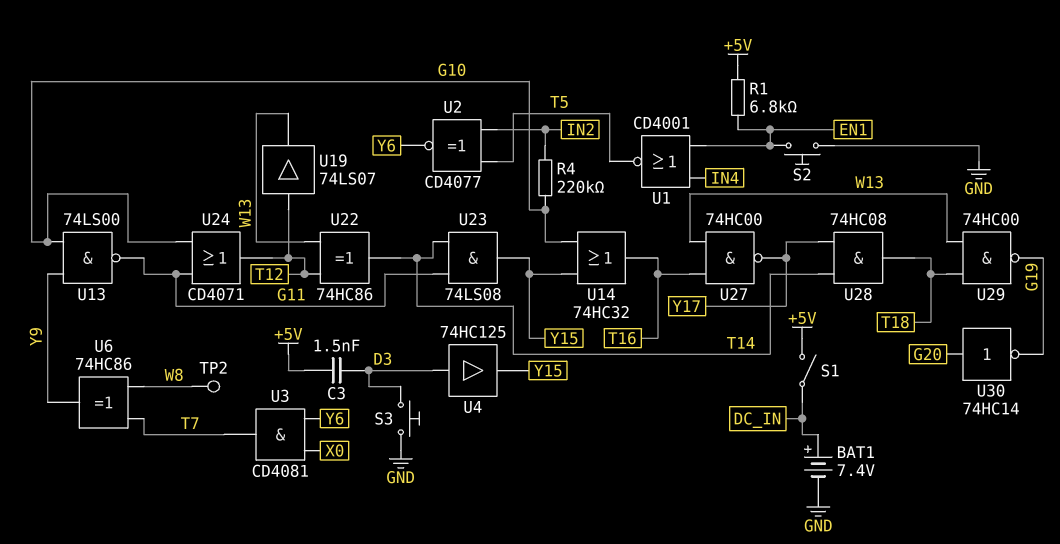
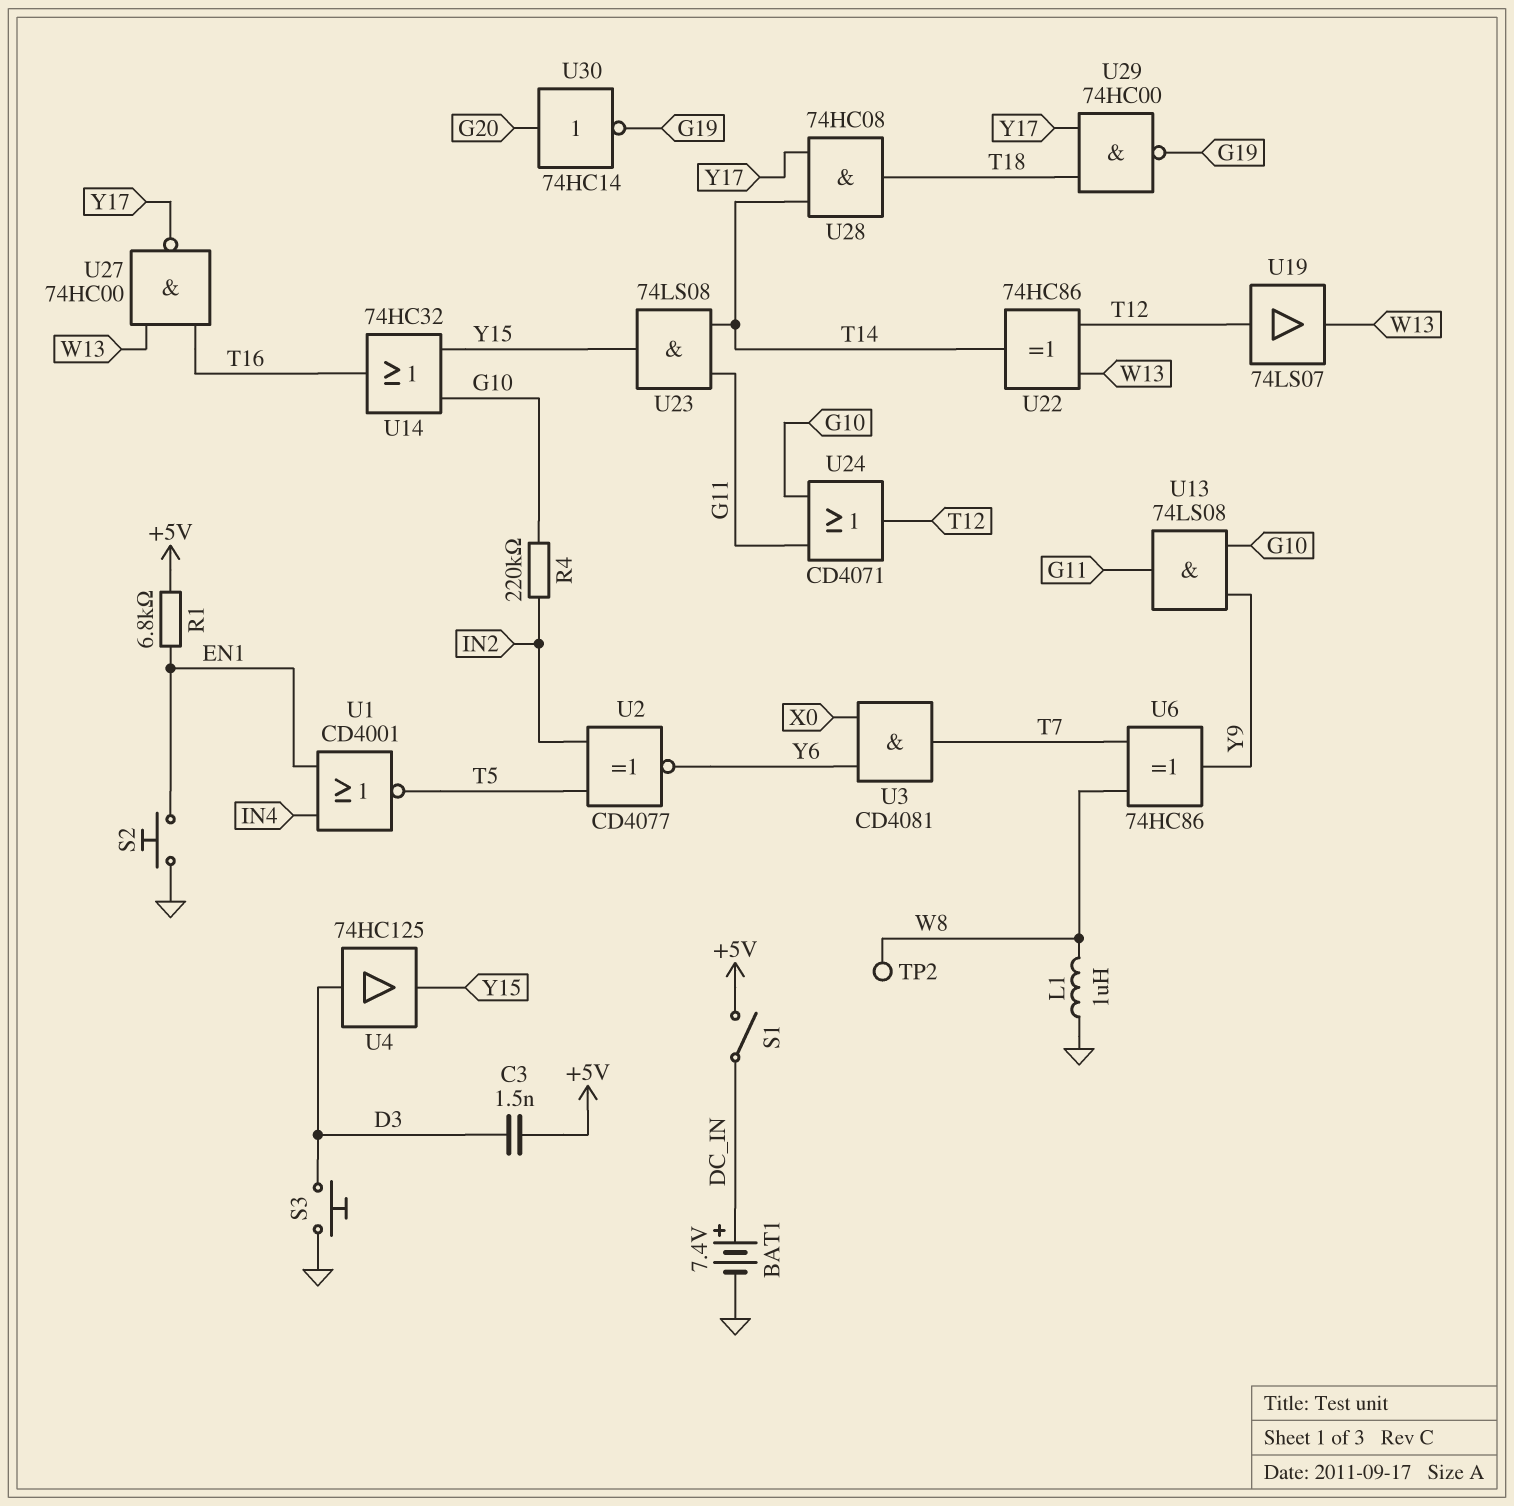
L1: none -> 1uH (GND, W8)
U13: NAND 74LS00 (in G10, in Y9, out G11) -> AND 74LS08 (in G10, in Y9, out G11)
U29: NAND 74HC00 (in T18, in W13, out G19) -> NAND 74HC00 (in T18, in Y17, out G19)

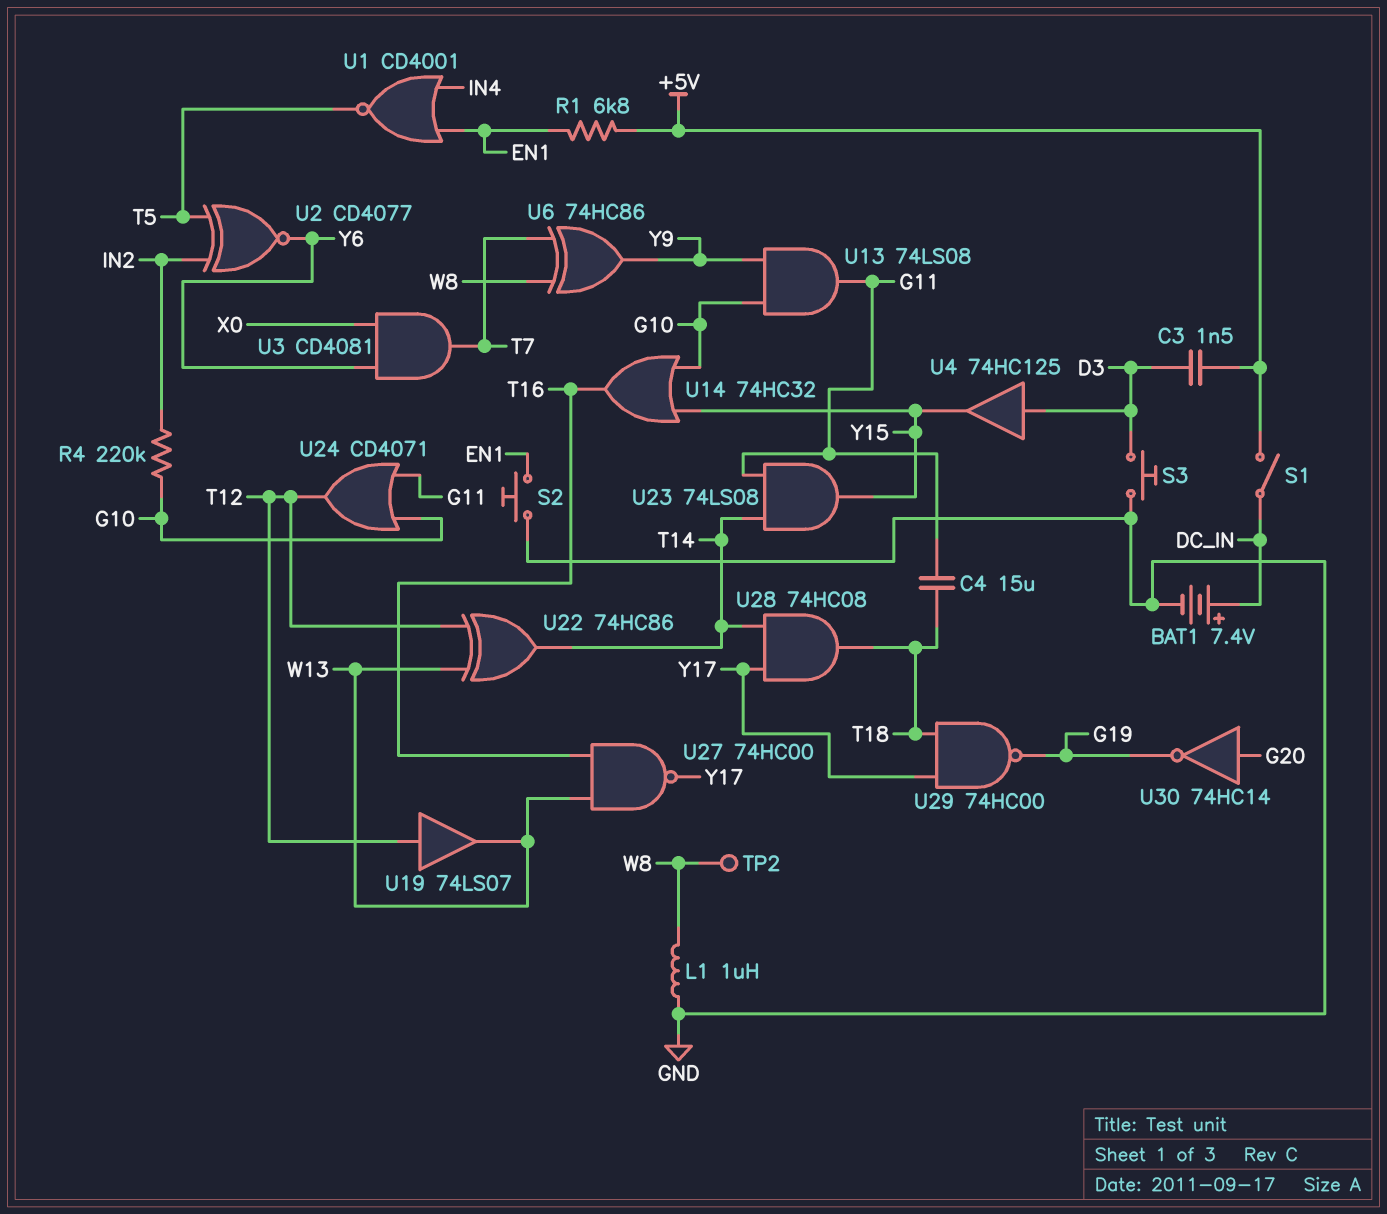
C4: none -> 15uF (G11, T18)

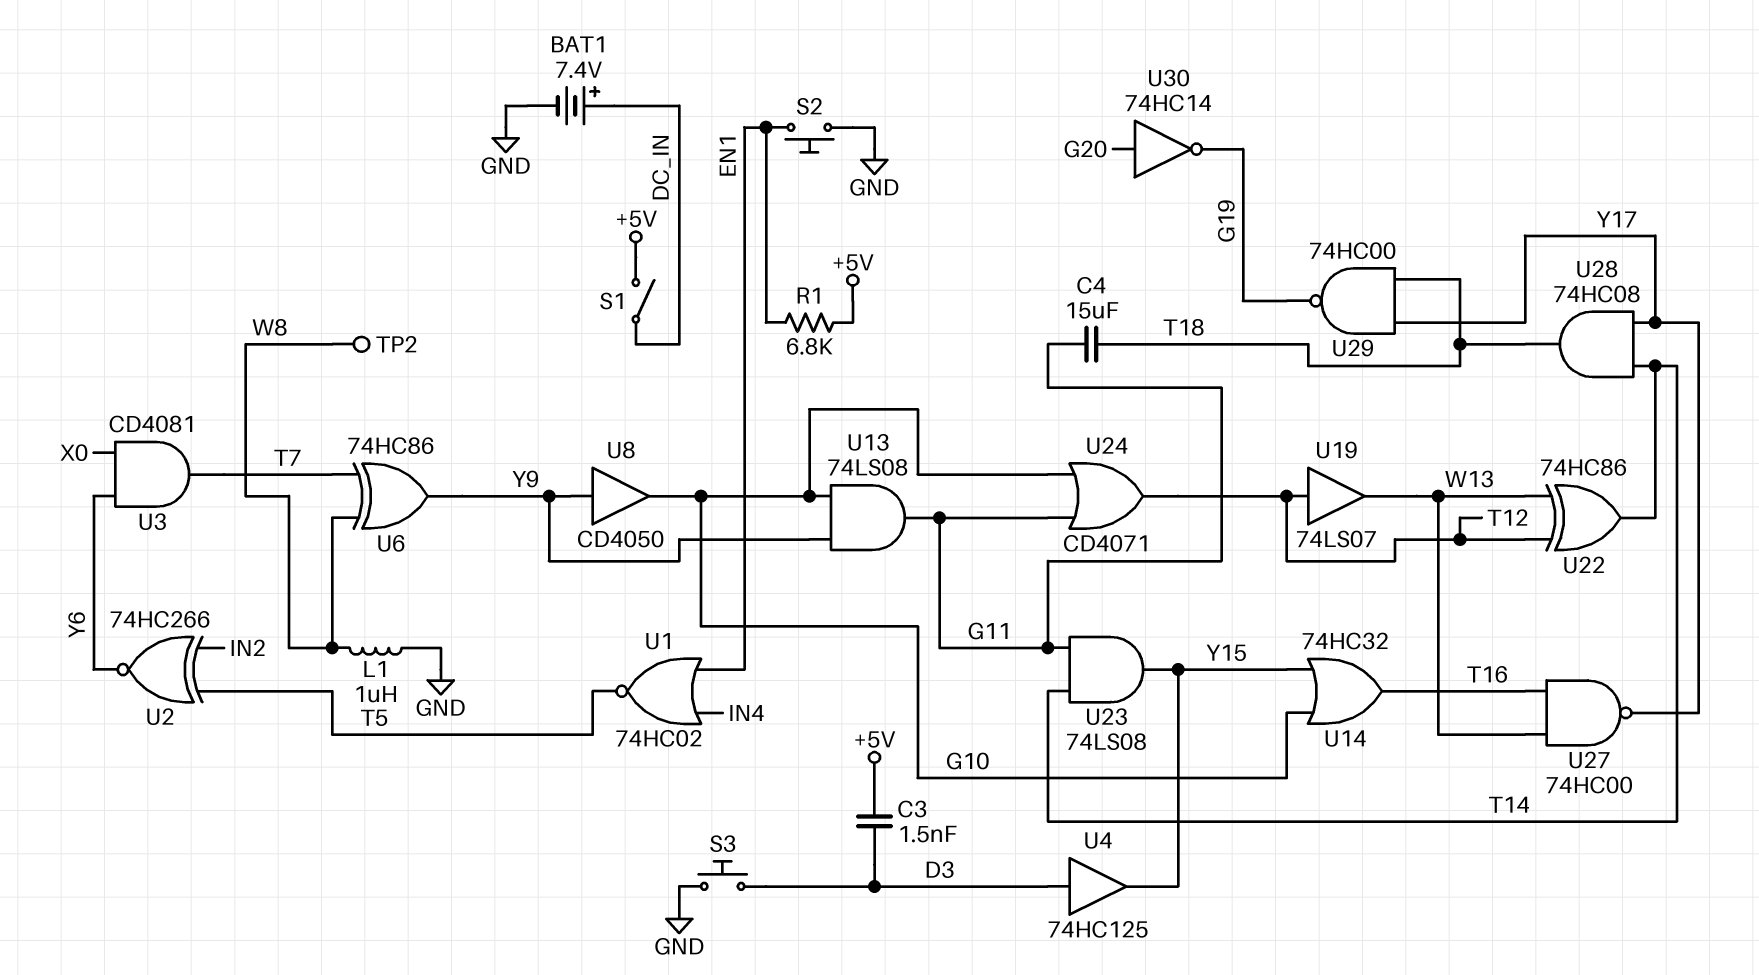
R4: 220k (G10, IN2) -> none
U1: NOR CD4001 (in EN1, in IN4, out T5) -> NOR 74HC02 (in EN1, in IN4, out T5)
U2: XNOR CD4077 (in IN2, in T5, out Y6) -> XNOR 74HC266 (in IN2, in T5, out Y6)
U8: none -> buffer CD4050 (in Y9, out G10)

